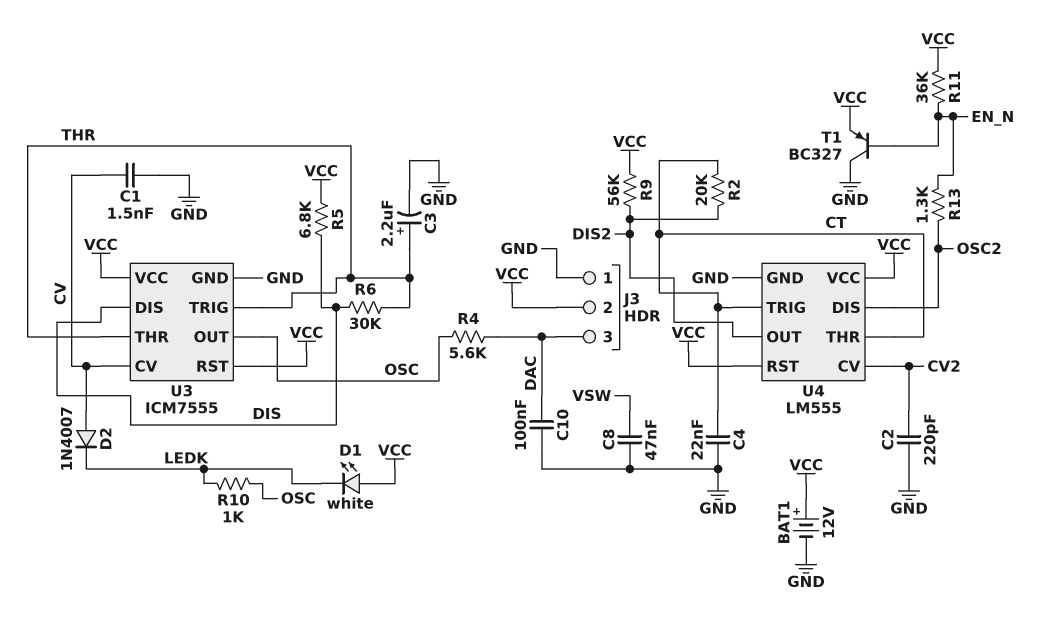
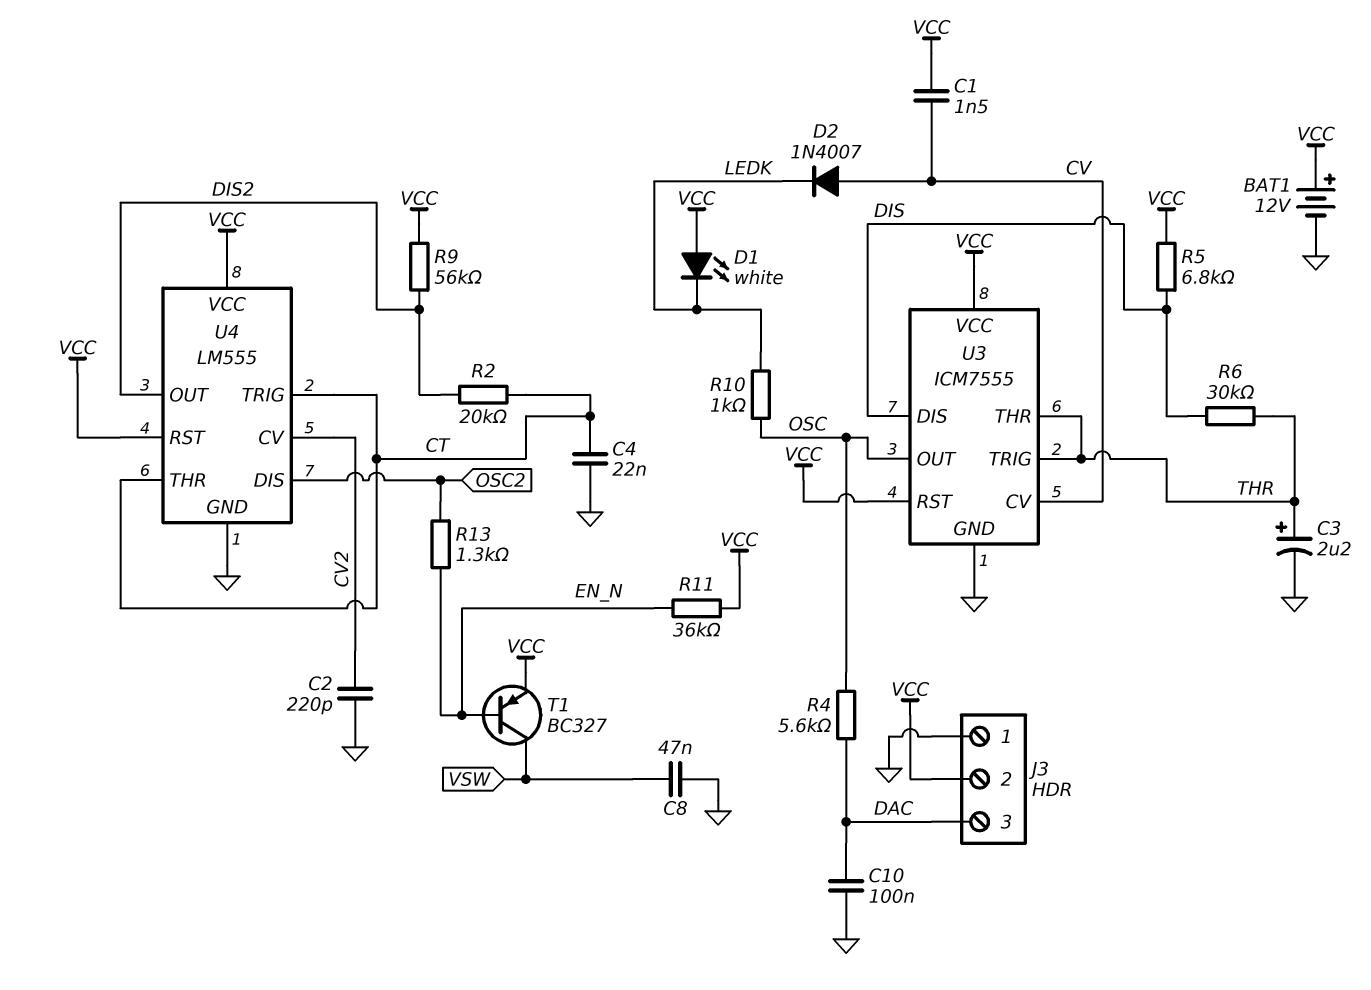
C1: 1.5nF (CV, GND) -> 1.5nF (CV, VCC)
T1: PNP BC327 (B EN_N, C GND, E VCC) -> PNP BC327 (B EN_N, C VSW, E VCC)

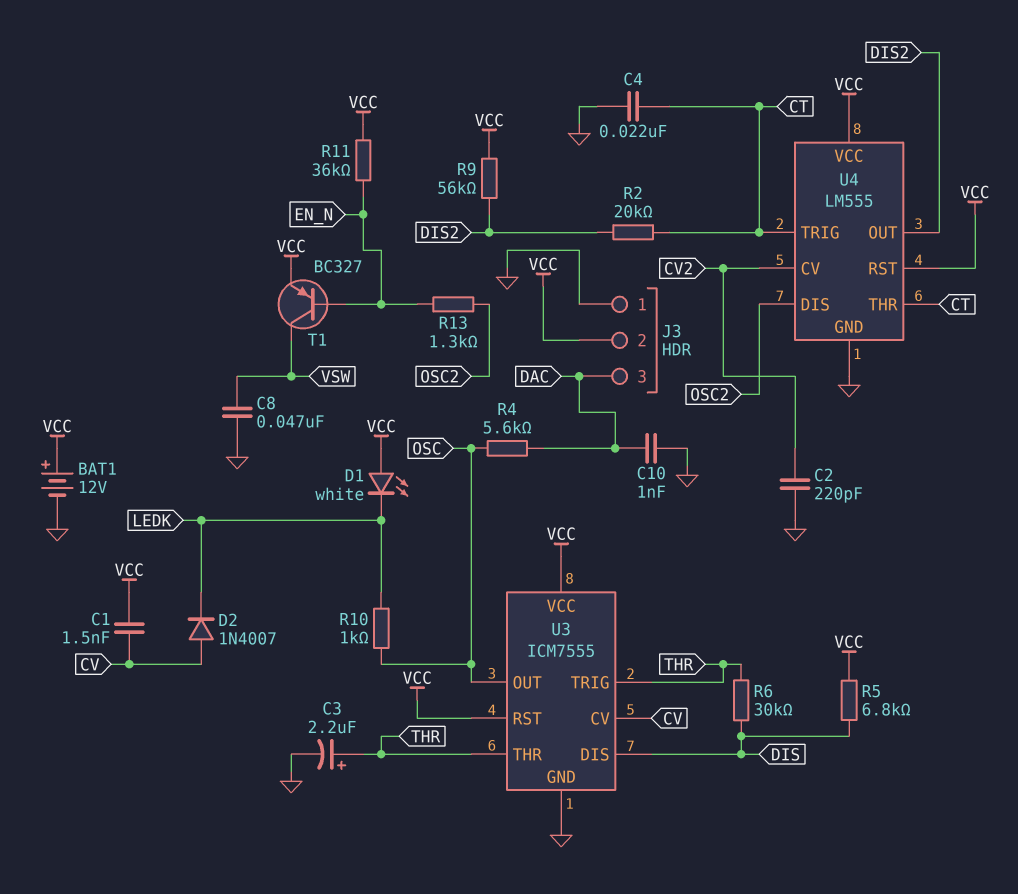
C10: 100nF (DAC, GND) -> 1nF (DAC, GND)

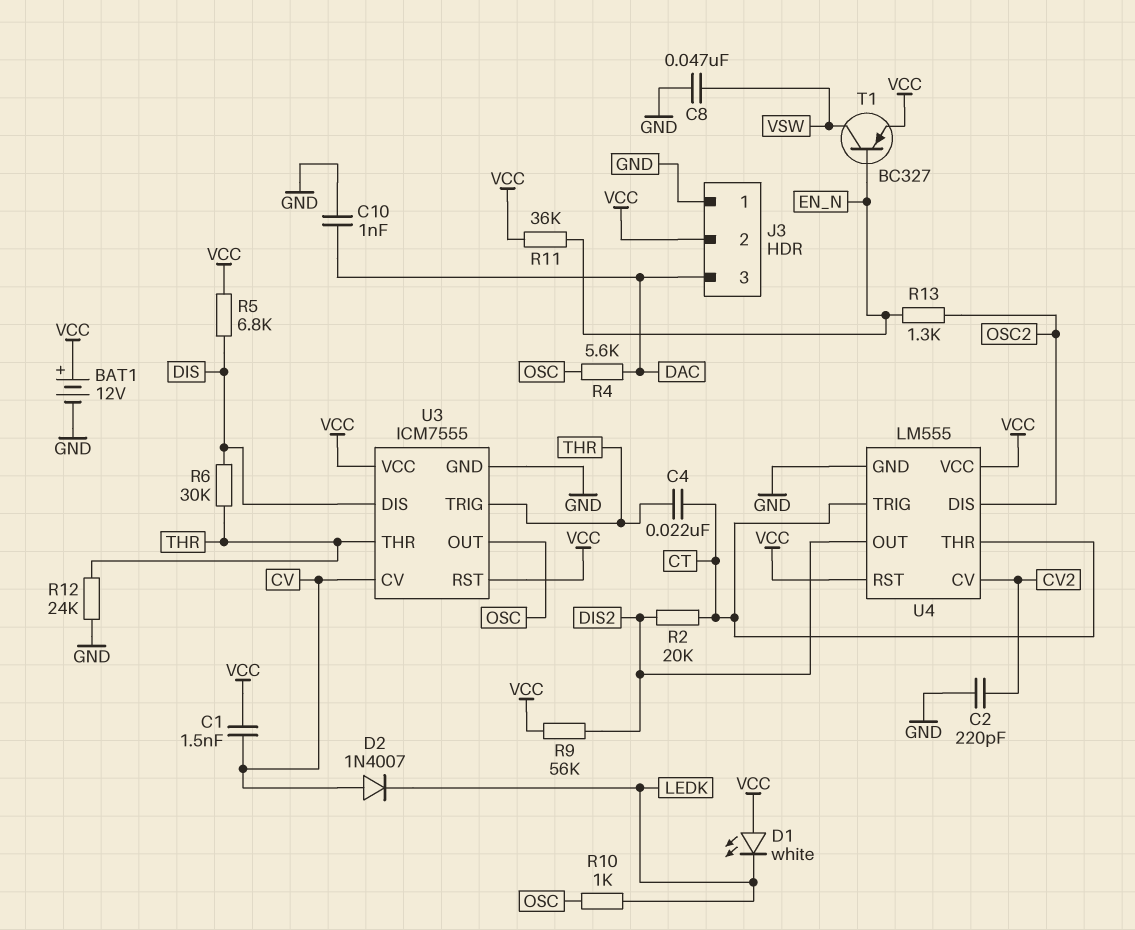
C3: 2.2uF (plus THR, minus GND) -> none
C4: 22nF (CT, GND) -> 22nF (CT, THR)
R12: none -> 24k (GND, THR)

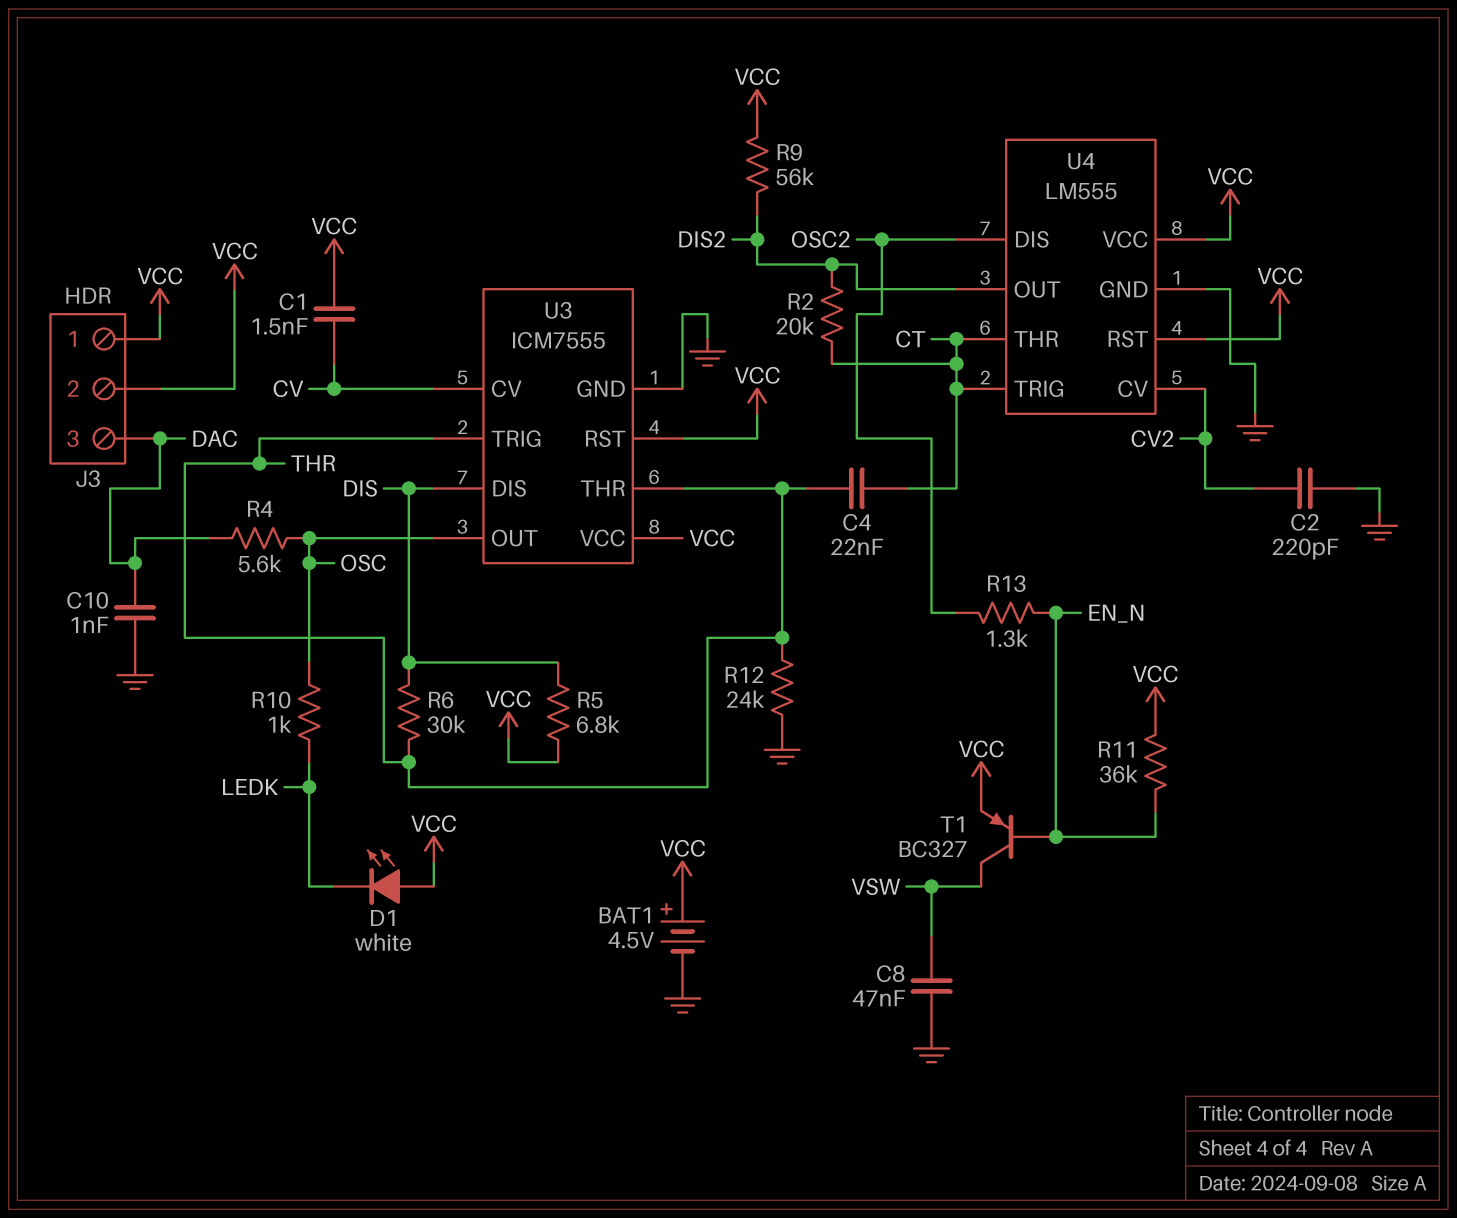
BAT1: 12V (plus VCC, minus GND) -> 4.5V (plus VCC, minus GND)
D2: diode 1N4007 (A CV, K LEDK) -> none
J3 pin 1: GND -> VCC

